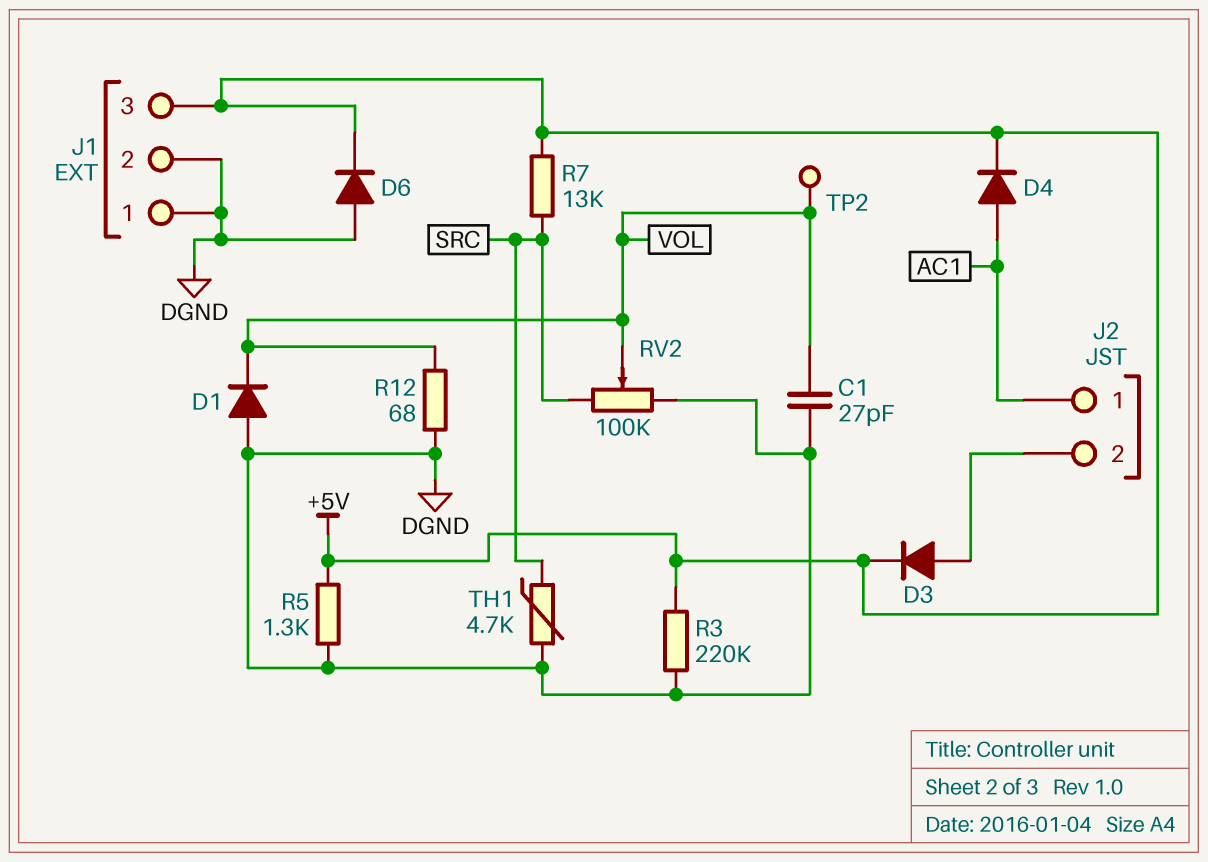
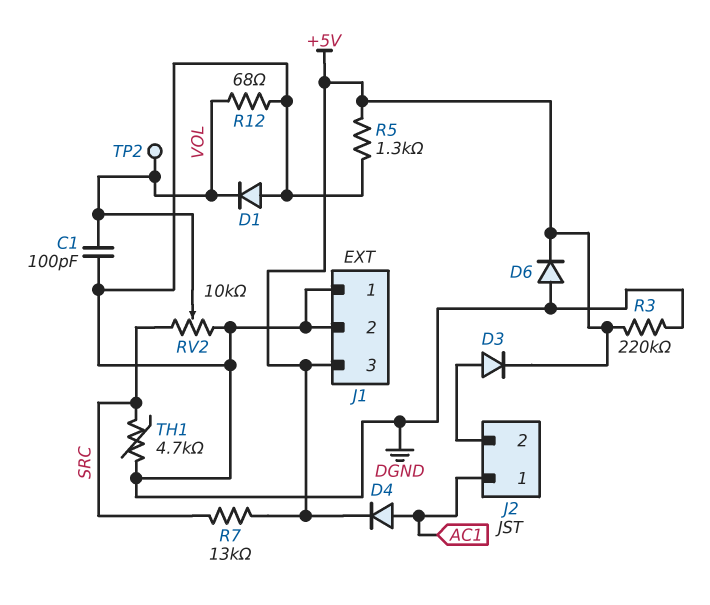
C1: 27pF (DGND, VOL) -> 100pF (DGND, VOL)
RV2: 100k (DGND, SRC, wiper VOL) -> 10k (DGND, SRC, wiper VOL)

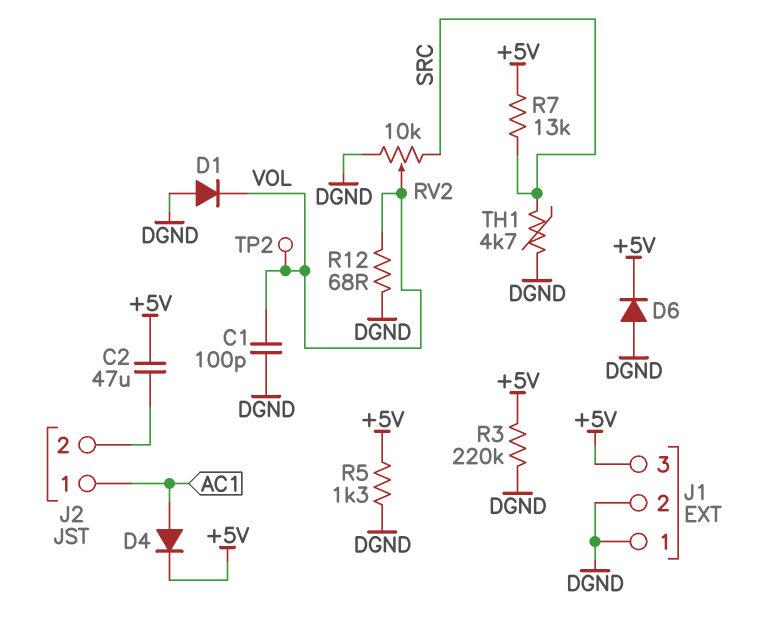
C2: none -> 47uF (+5V, J2/2)
D3: diode (A J2/2, K +5V) -> none

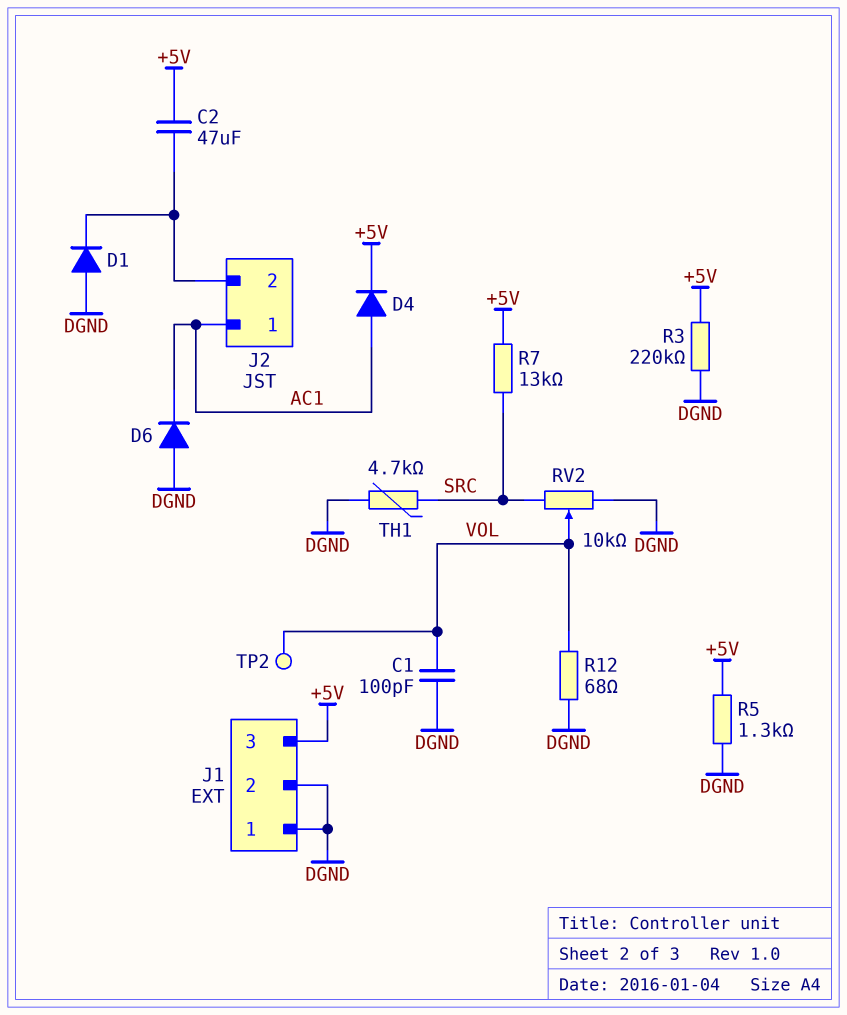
D1: diode (A DGND, K VOL) -> diode (A DGND, K J2/2)
D6: diode (A DGND, K +5V) -> diode (A DGND, K AC1)

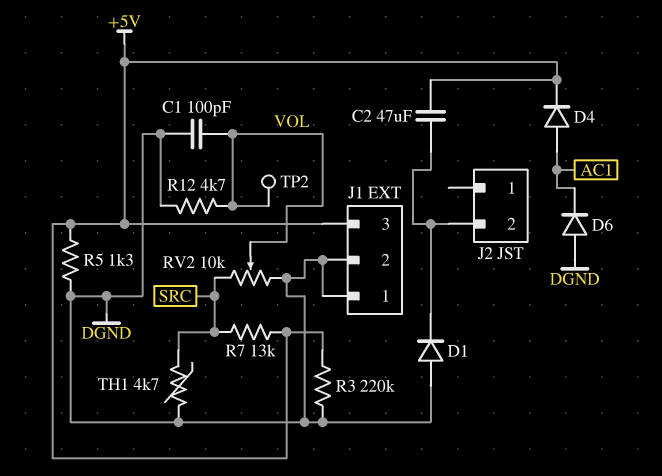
J2 pin 1: AC1 -> none
R12: 68 (DGND, VOL) -> 4.7k (DGND, VOL)

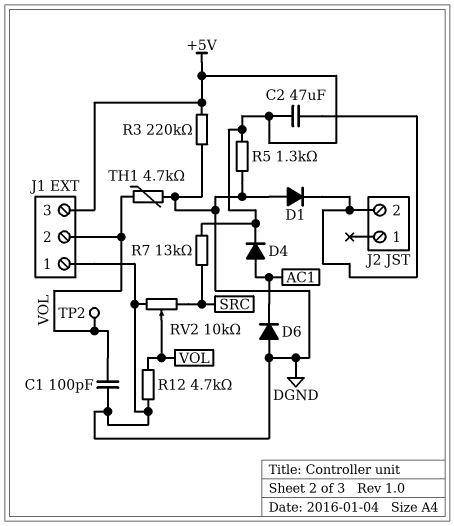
J1 pin 2: DGND -> VOL
TH1: 4.7k (DGND, SRC) -> 4.7k (DGND, VOL)

